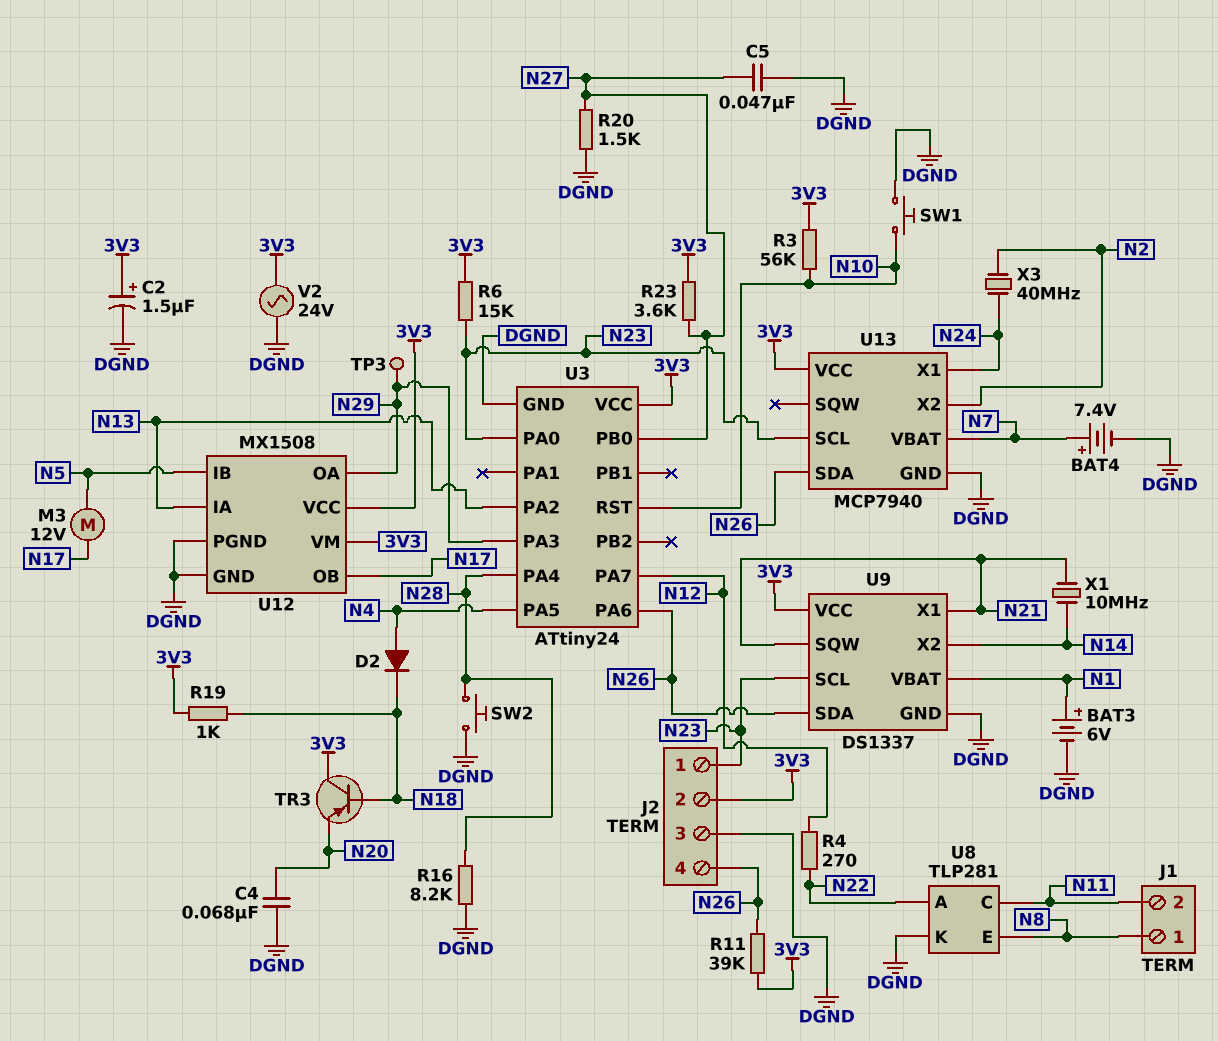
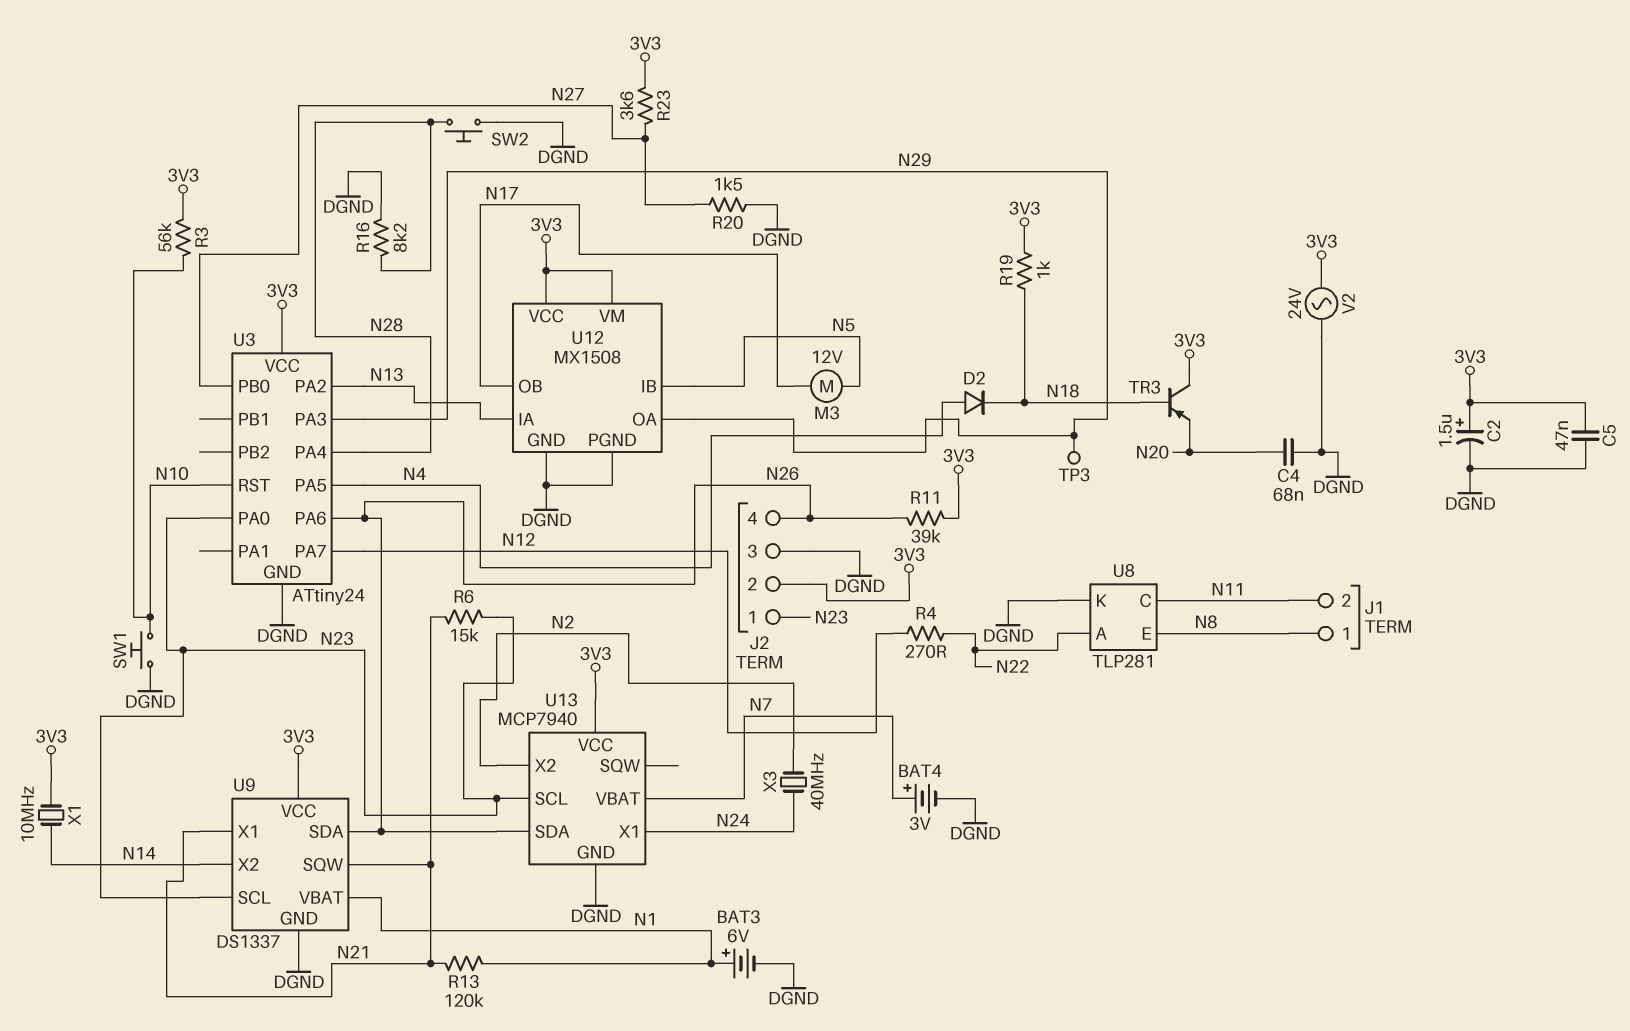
BAT4: 7.4V (plus N7, minus DGND) -> 3V (plus N7, minus DGND)
C5: 47nF (DGND, N27) -> 47nF (3V3, DGND)
R6: 15k (3V3, N23) -> 15k (N21, N23)
R13: none -> 120k (N1, N21)
X1: 10MHz (N14, N21) -> 10MHz (3V3, N14)

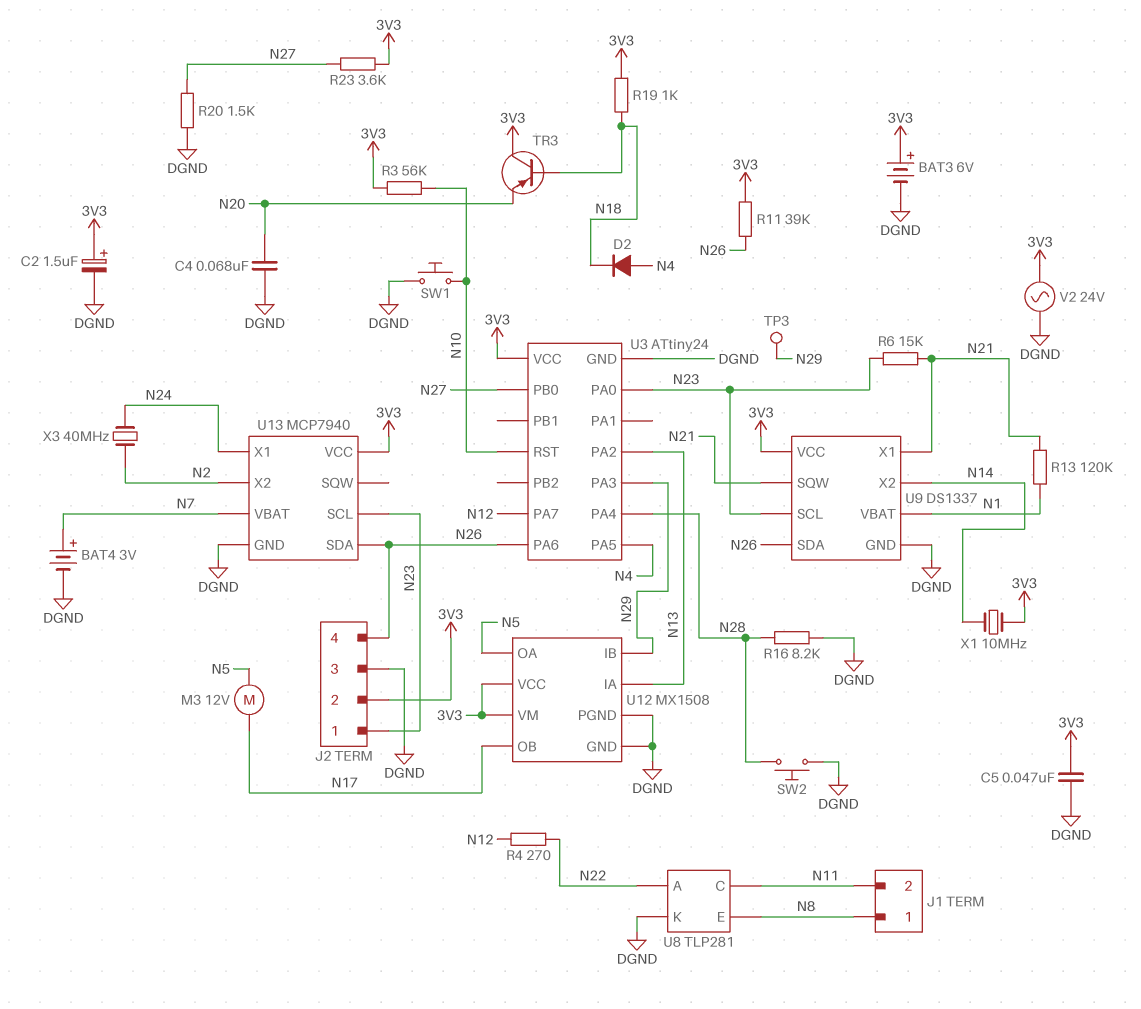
BAT3: 6V (plus N1, minus DGND) -> 6V (plus 3V3, minus DGND)
U12 pin IB: N5 -> N29
U12 pin OA: N29 -> N5

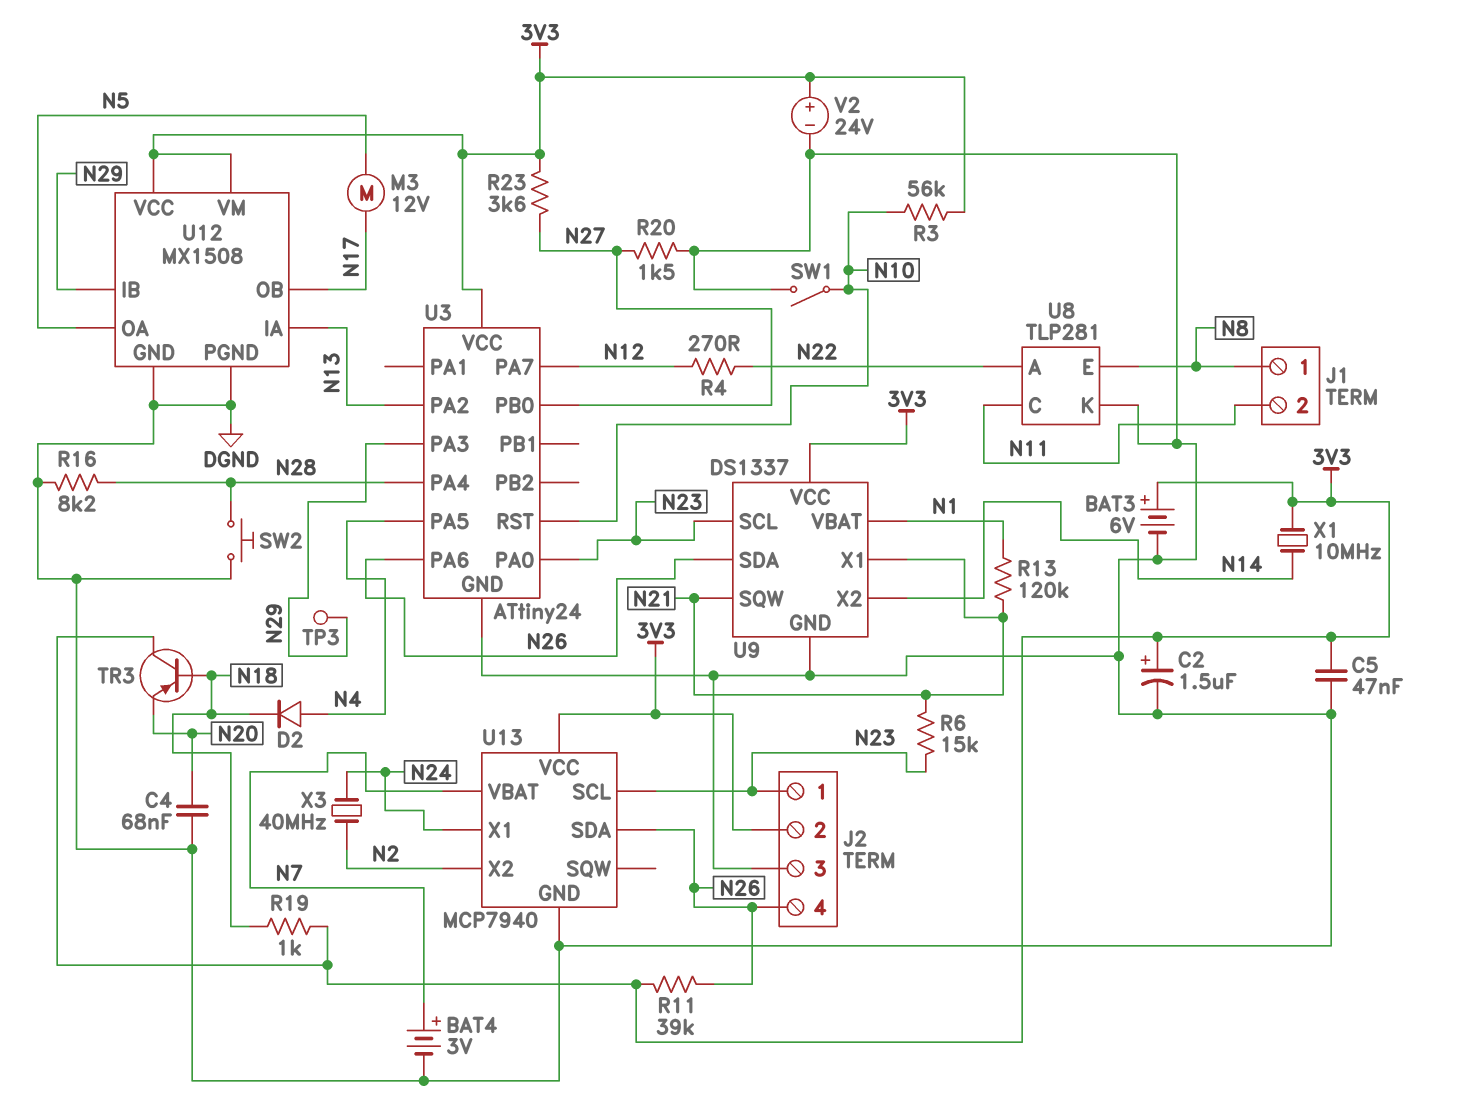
SW1: button (DGND, N10) -> switch (DGND, N10)
V2: AC 24V (3V3, DGND) -> 24V (plus 3V3, minus DGND)

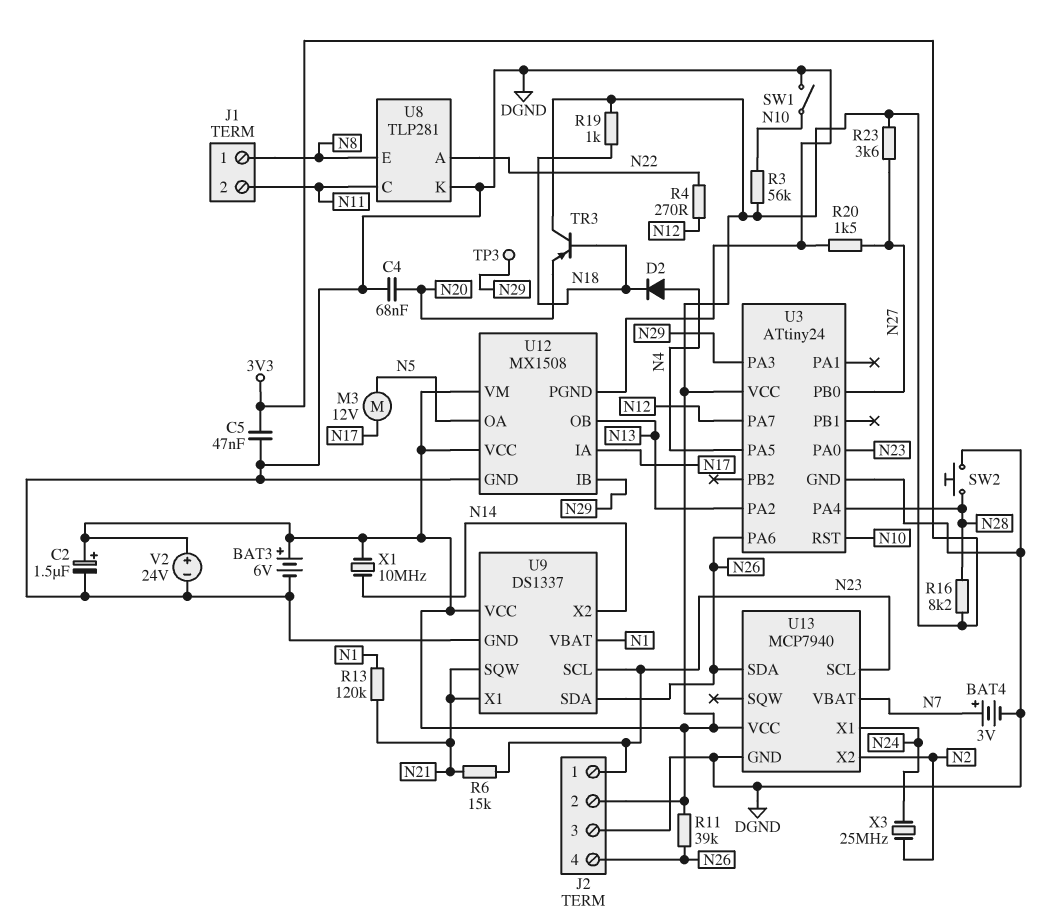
R16: 8.2k (DGND, N28) -> 8.2k (3V3, N28)
U12 pin IA: N13 -> N17
U12 pin OB: N17 -> N13
X3: 40MHz (N2, N24) -> 25MHz (N2, N24)

